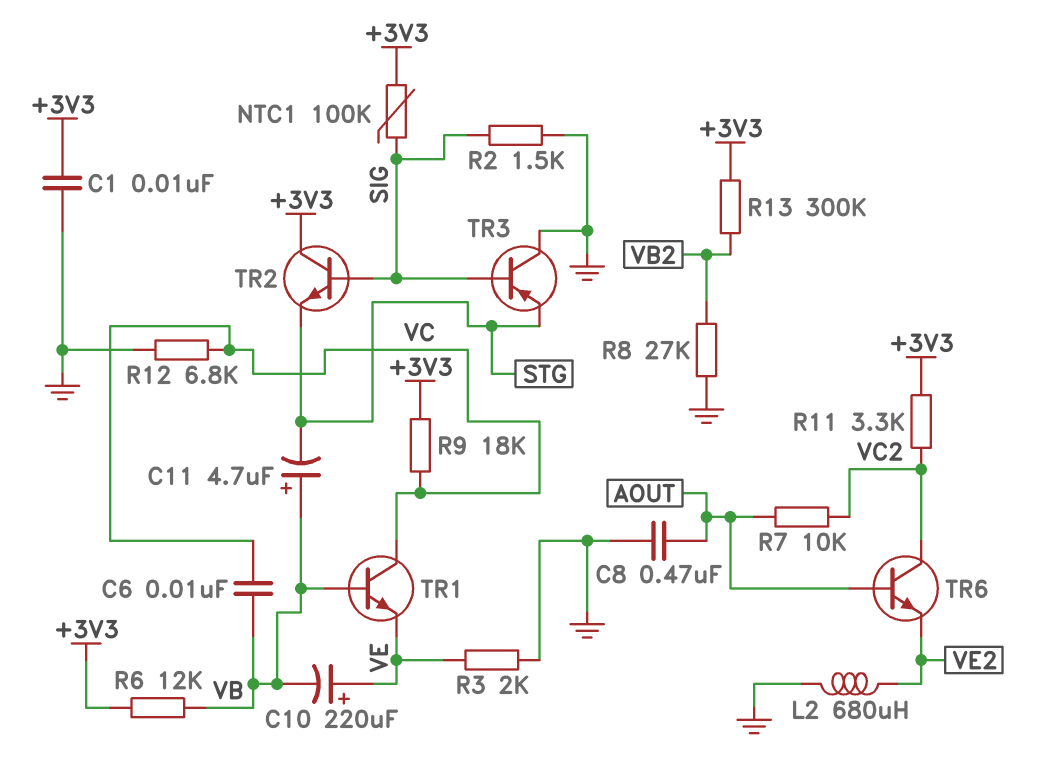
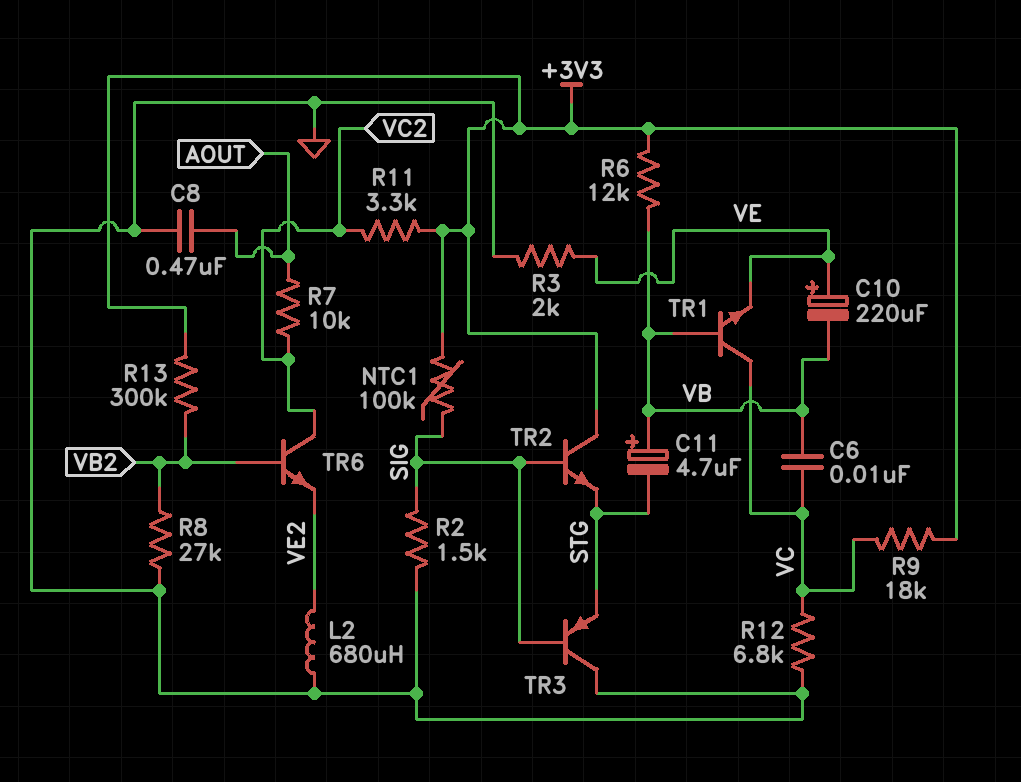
C1: 10nF (+3V3, GND) -> none
TR6: NPN (B AOUT, C VC2, E VE2) -> NPN (B VB2, C VC2, E VE2)

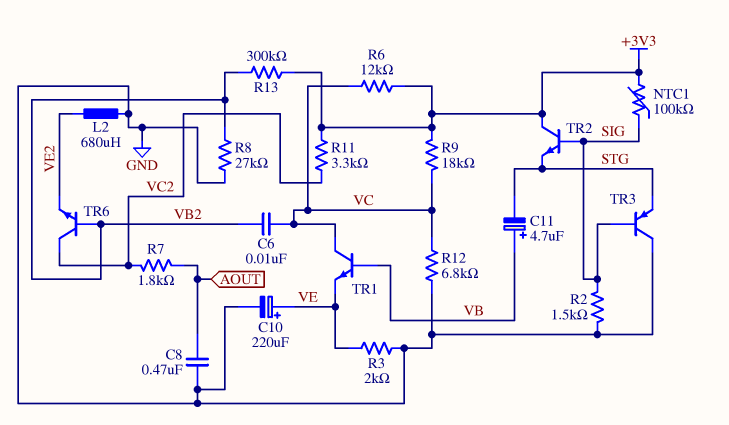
C6: 10nF (VB, VC) -> 10nF (VB2, VC)
C10: 220uF (plus VE, minus VB) -> 220uF (plus VE, minus GND)
R6: 12k (+3V3, VB) -> 12k (+3V3, VC)
R7: 10k (AOUT, VC2) -> 1.8k (AOUT, VC2)

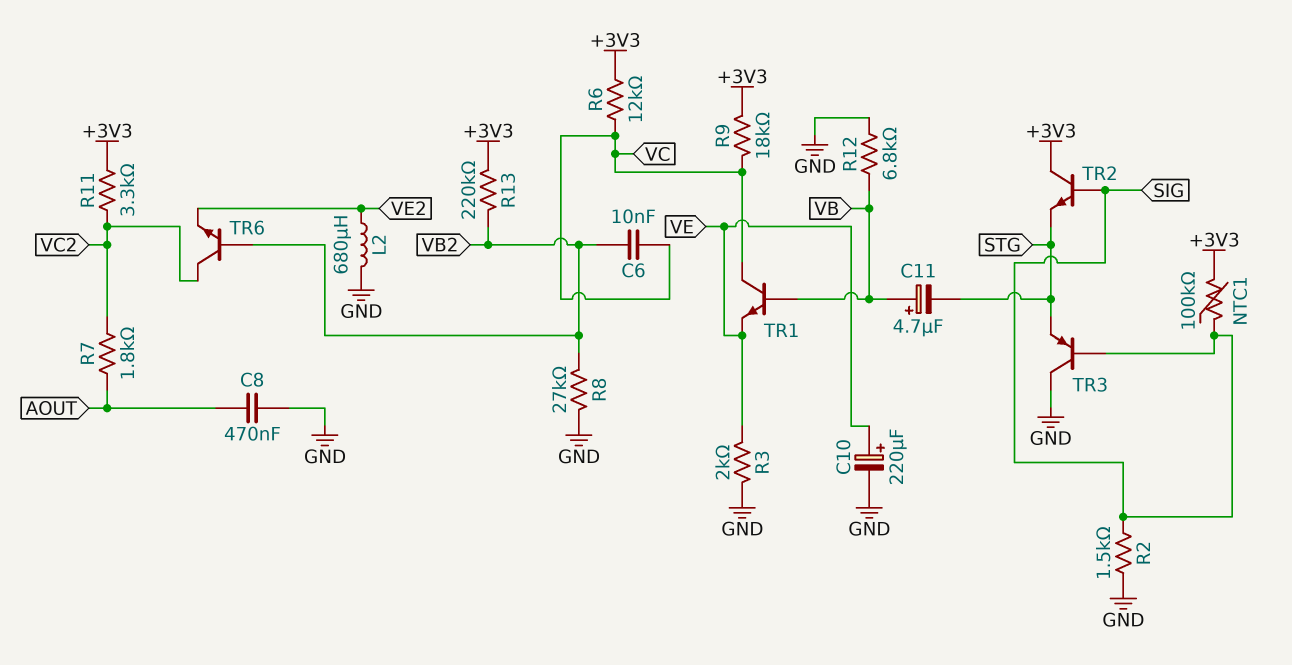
R12: 6.8k (GND, VC) -> 6.8k (GND, VB)
R13: 300k (+3V3, VB2) -> 220k (+3V3, VB2)

